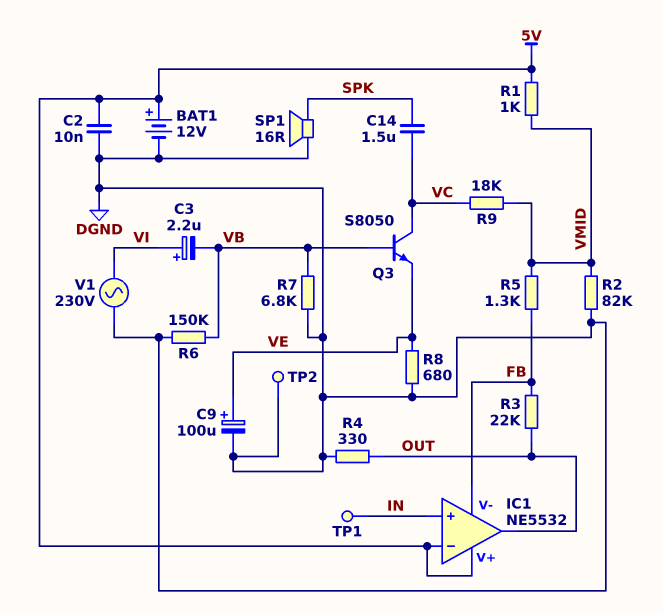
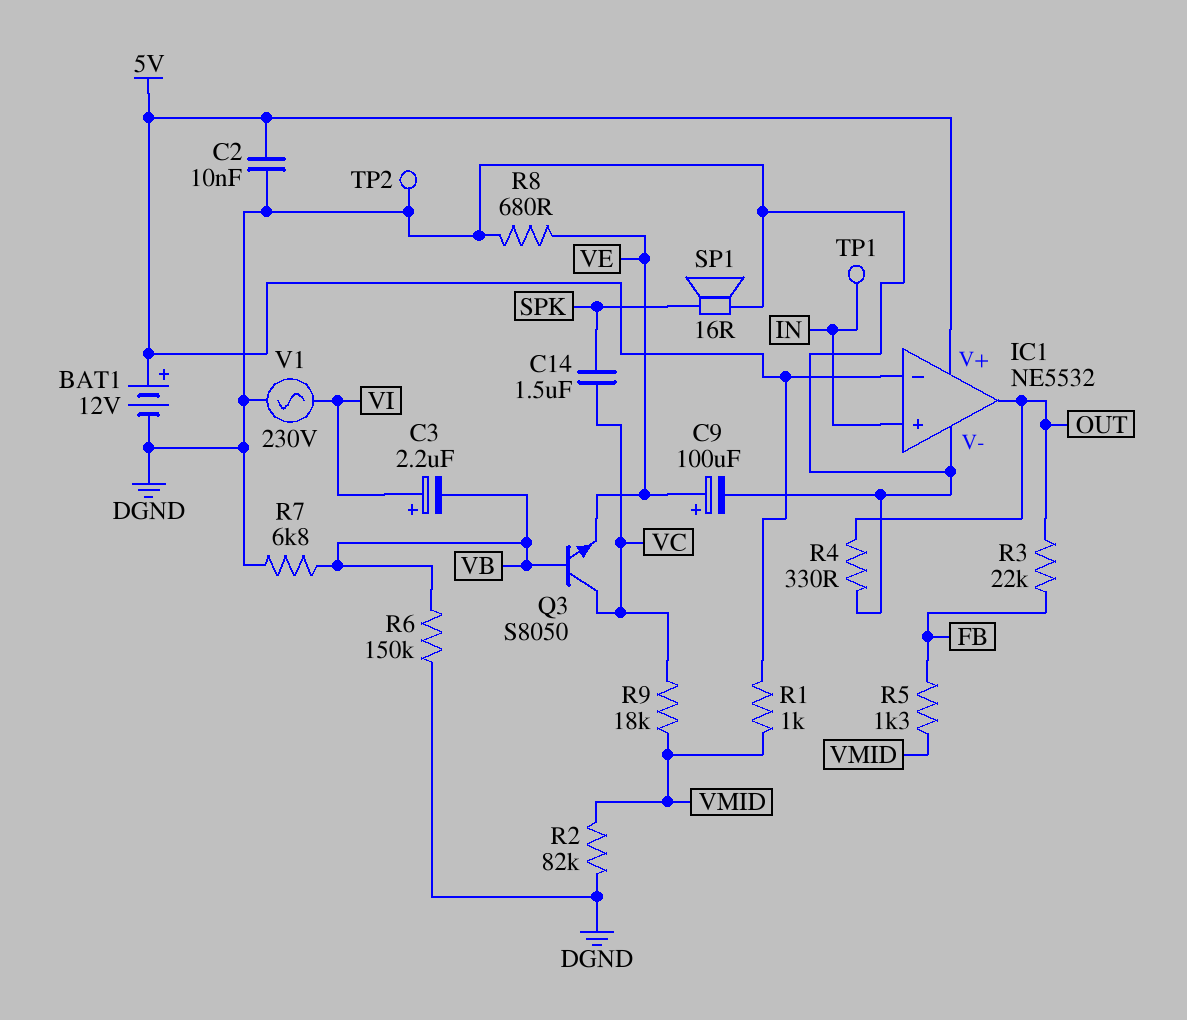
IC1 pin V-: FB -> DGND

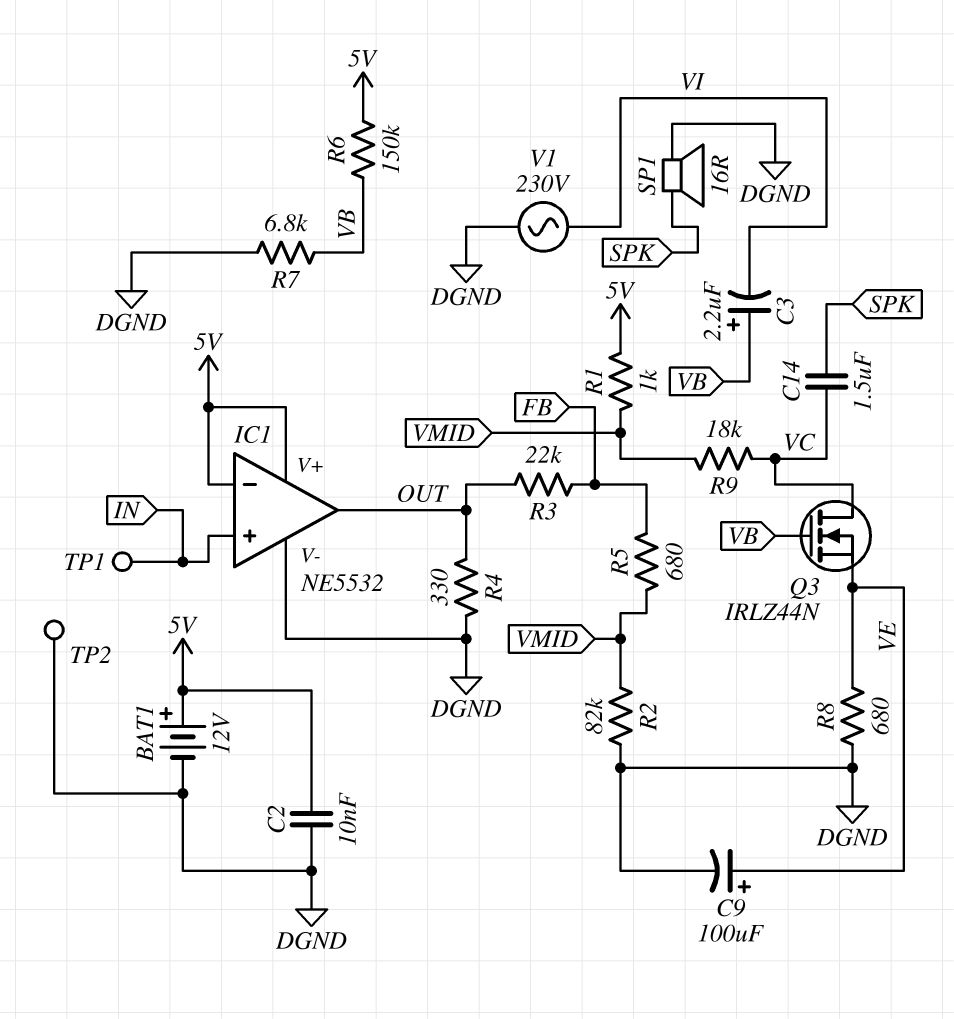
C3: 2.2uF (plus VI, minus VB) -> 2.2uF (plus VB, minus VI)
Q3: NPN S8050 (B VB, C VC, E VE) -> NMOS IRLZ44N (G VB, D VC, S VE)
R5: 1.3k (FB, VMID) -> 680 (FB, VMID)
R6: 150k (DGND, VB) -> 150k (5V, VB)

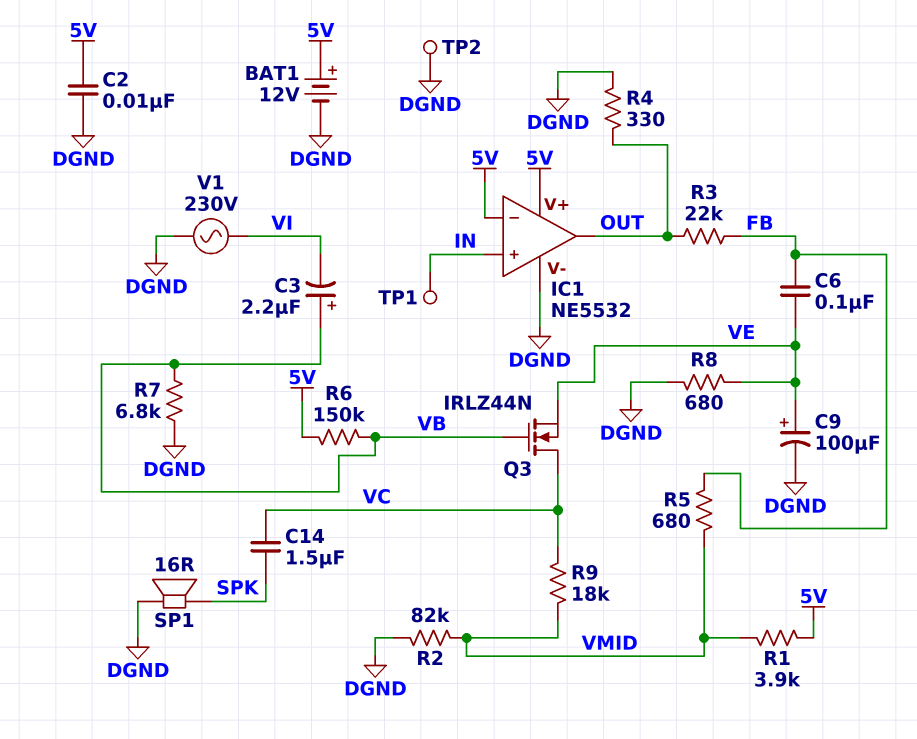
C6: none -> 100nF (FB, VE)
R1: 1k (5V, VMID) -> 3.9k (5V, VMID)

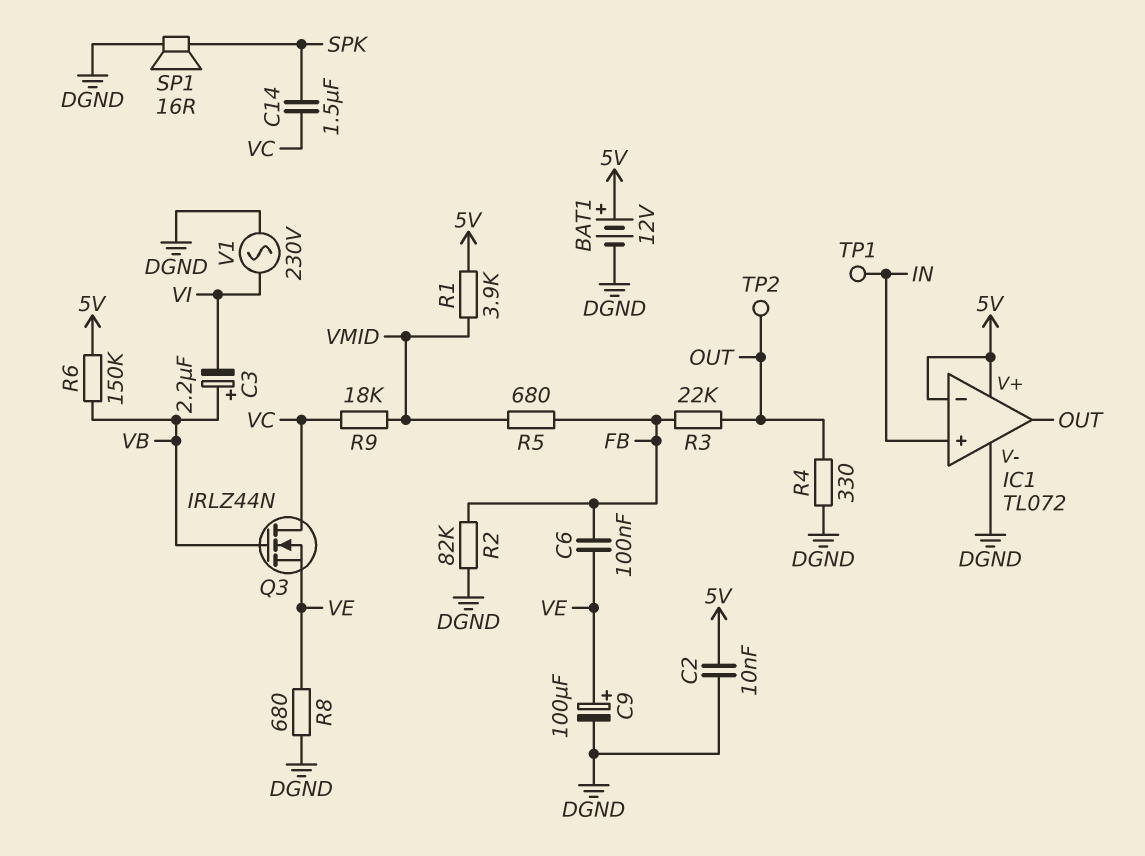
IC1: NE5532 -> TL072
R2: 82k (DGND, VMID) -> 82k (DGND, FB)
R7: 6.8k (DGND, VB) -> none
TP2: test point (DGND) -> test point (OUT)

